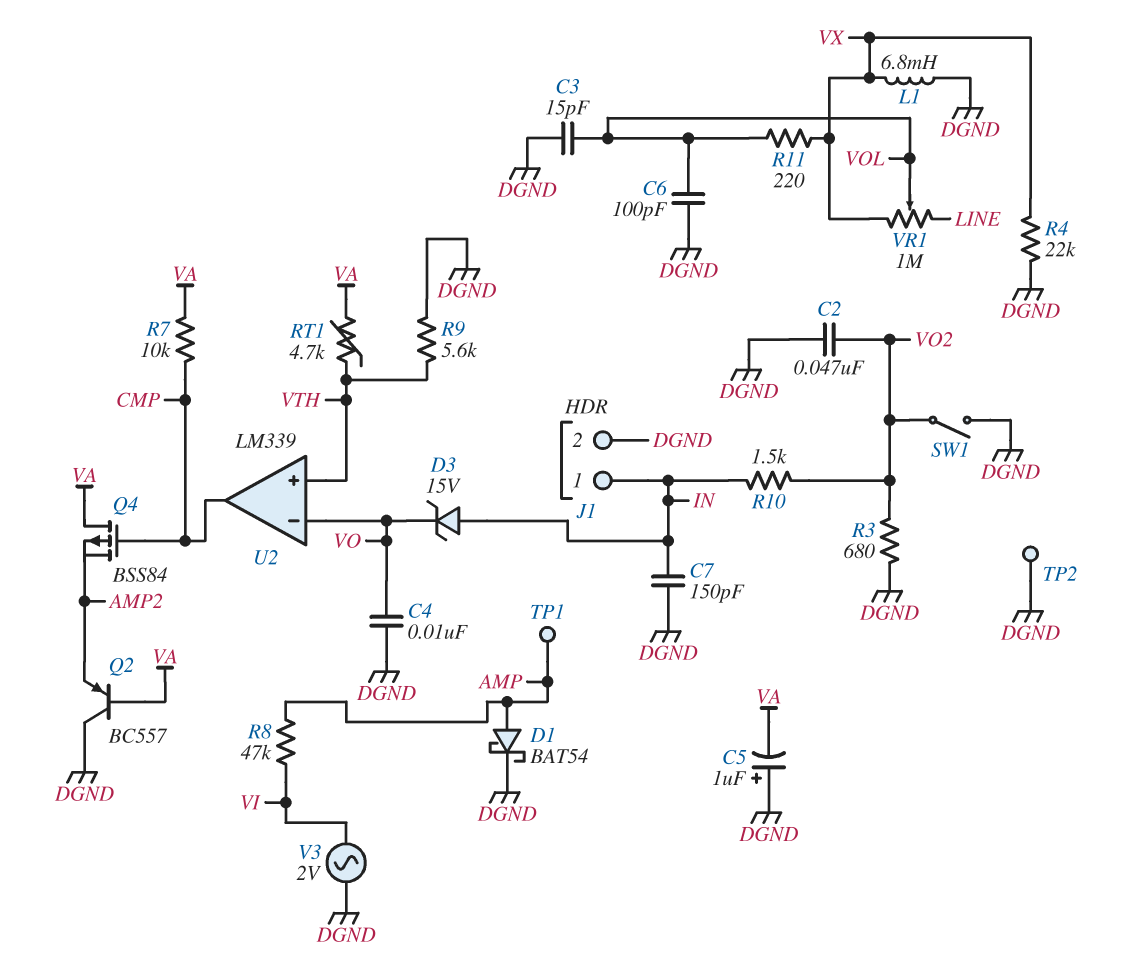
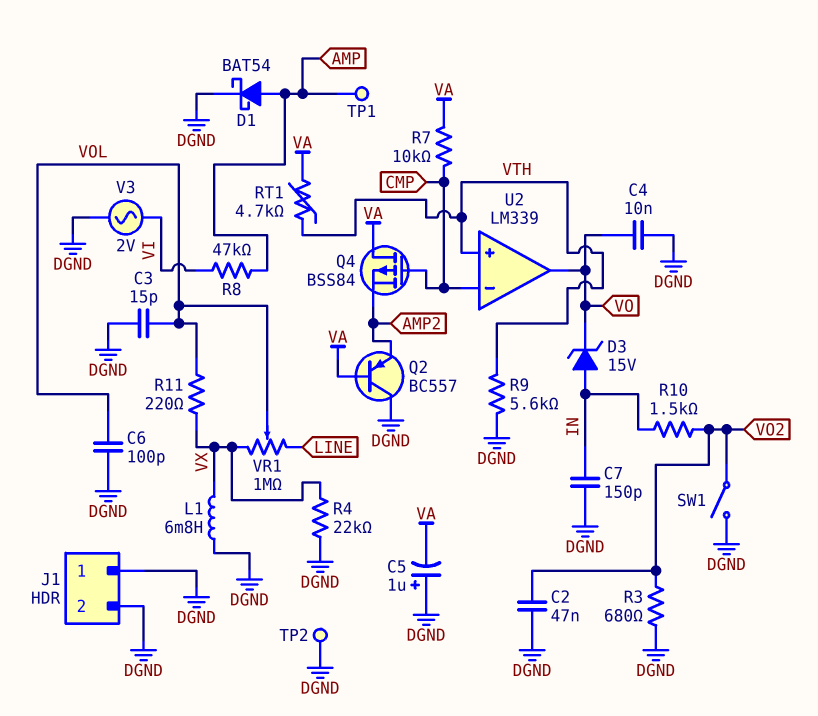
J1 pin 1: IN -> DGND
U2 pin in-: VO -> CMP
U2 pin out: CMP -> VO

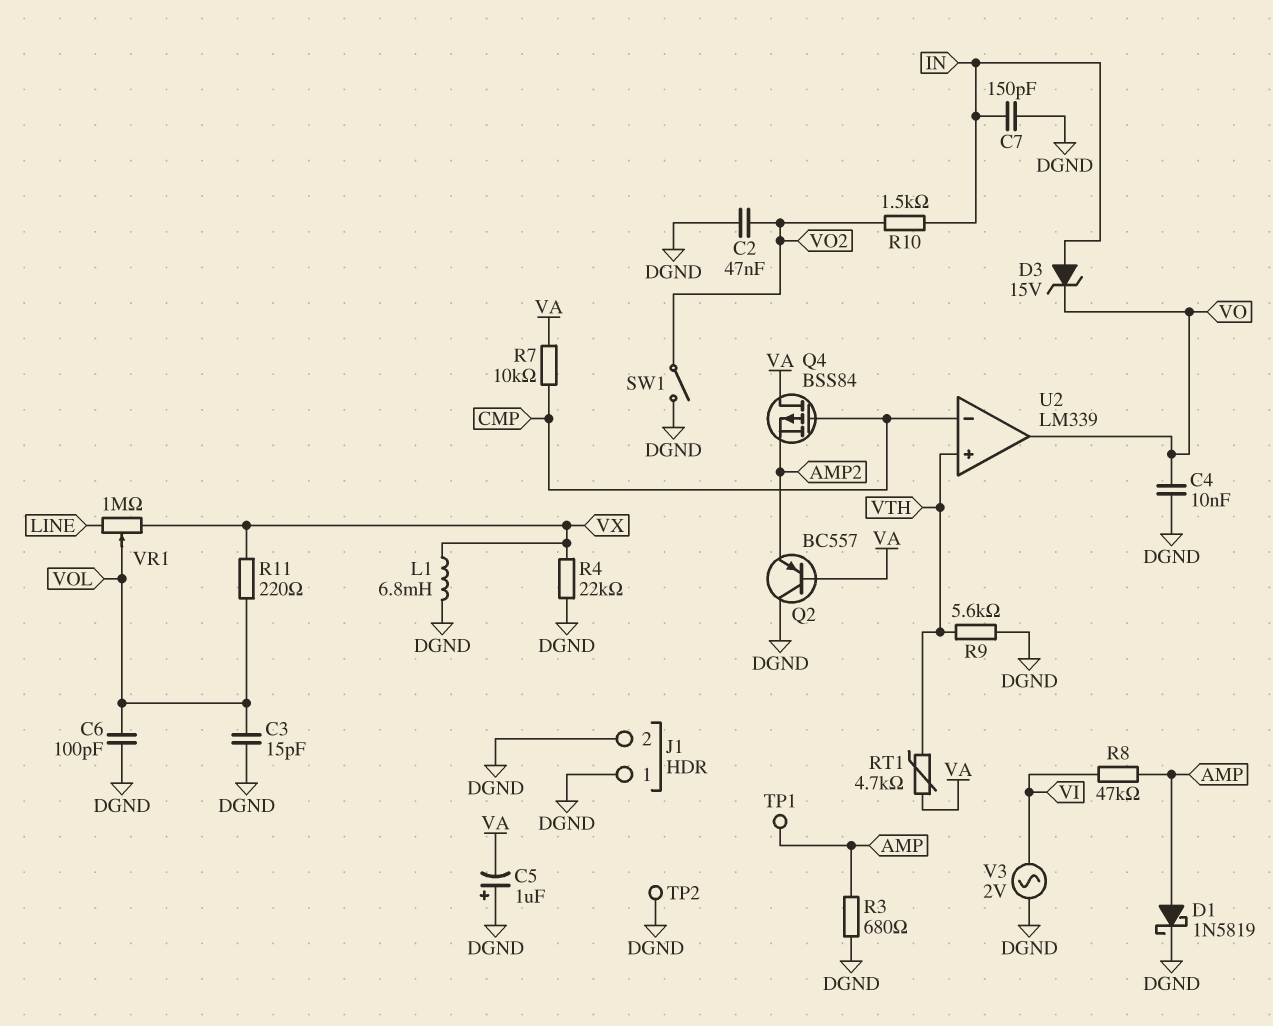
D1: schottky BAT54 (A AMP, K DGND) -> schottky 1N5819 (A AMP, K DGND)
R3: 680 (DGND, VO2) -> 680 (AMP, DGND)

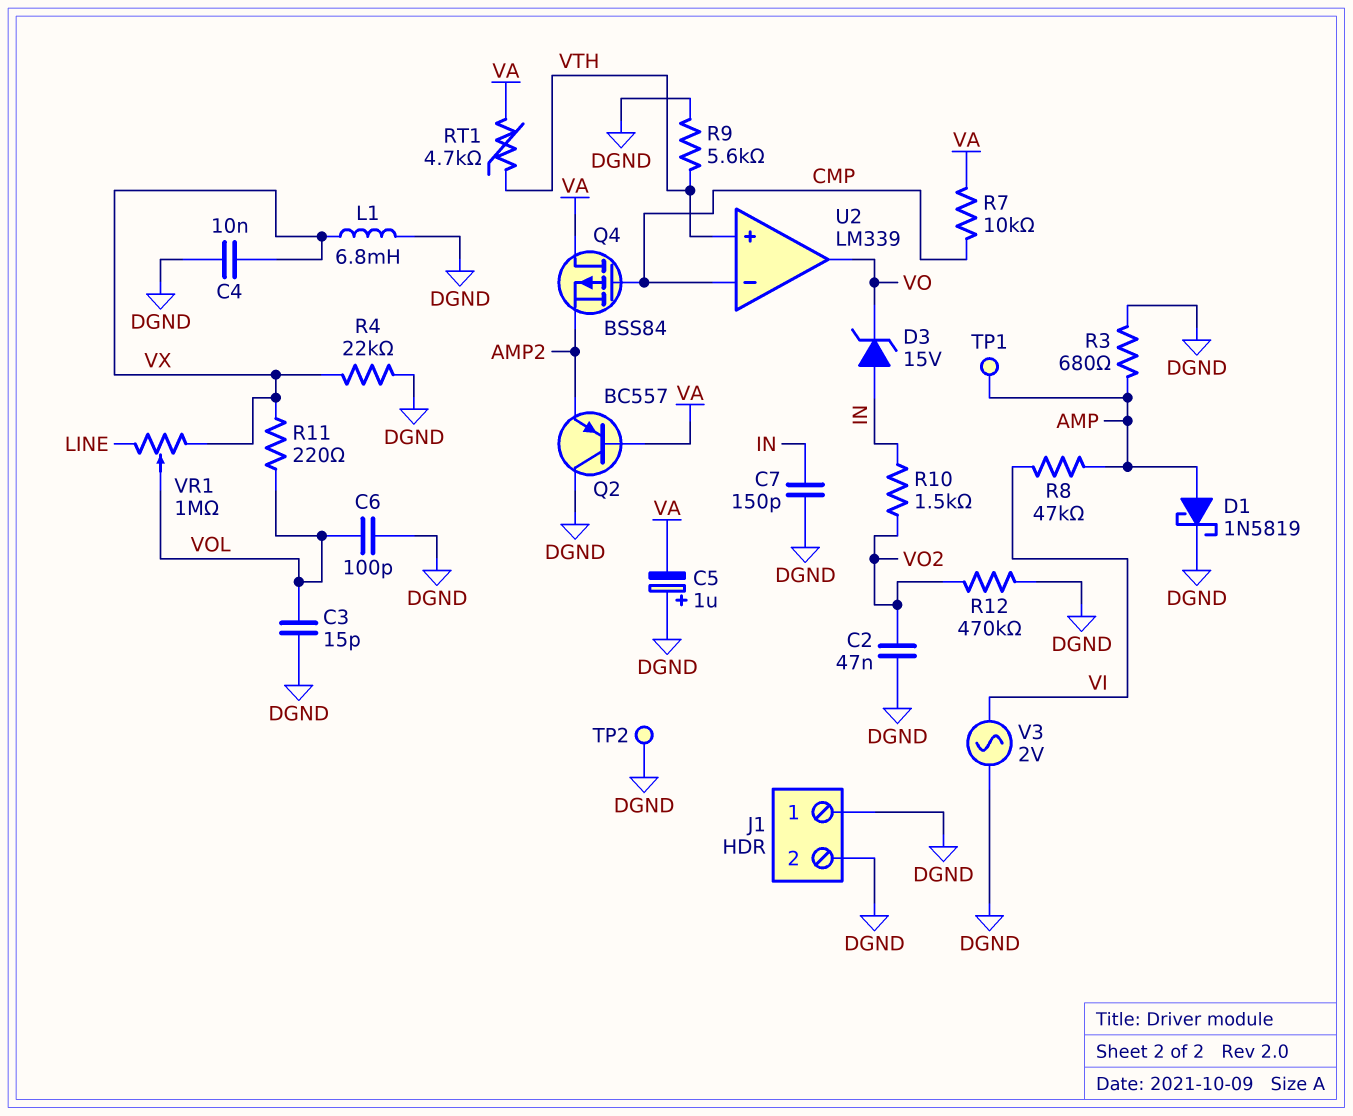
C4: 10nF (DGND, VO) -> 10nF (DGND, VX)
R12: none -> 470k (DGND, VO2)
SW1: switch (DGND, VO2) -> none

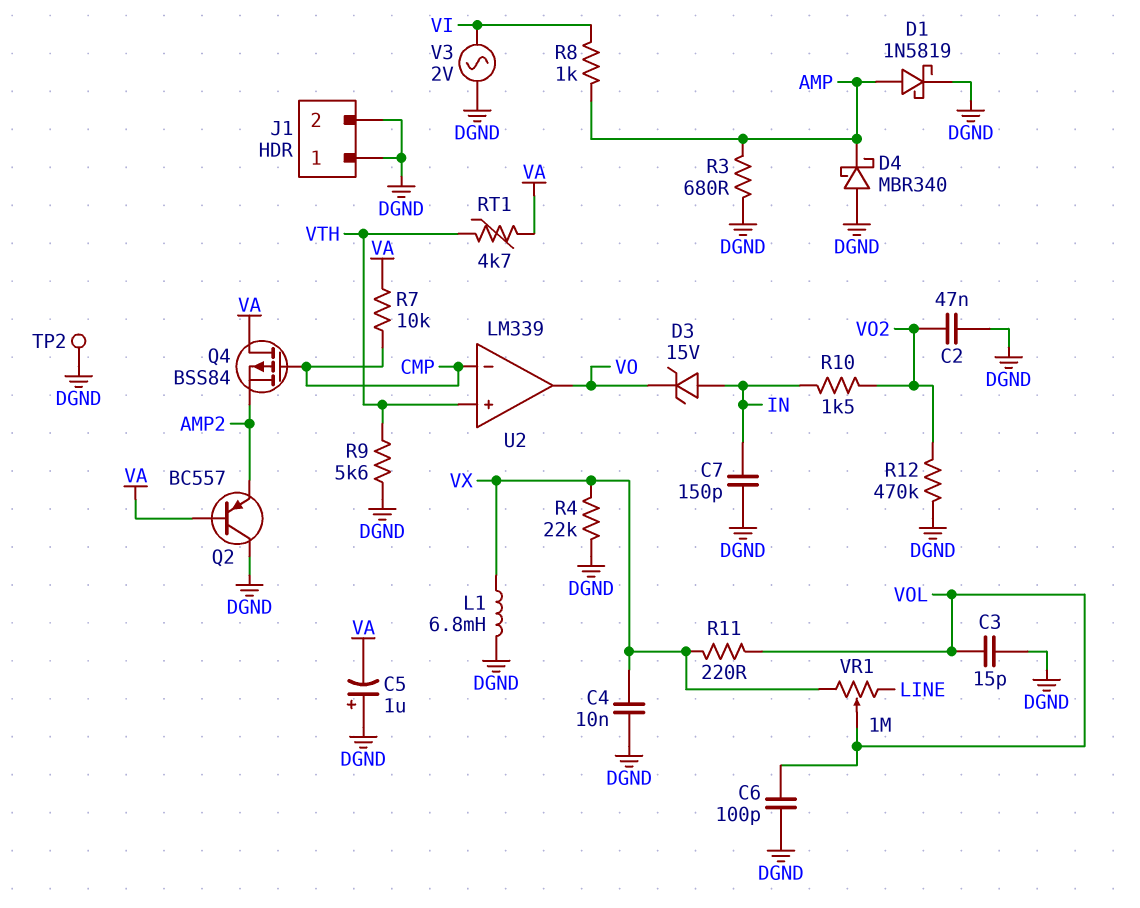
D4: none -> schottky MBR340 (A DGND, K AMP)
R8: 47k (AMP, VI) -> 1k (AMP, VI)
TP1: test point (AMP) -> none

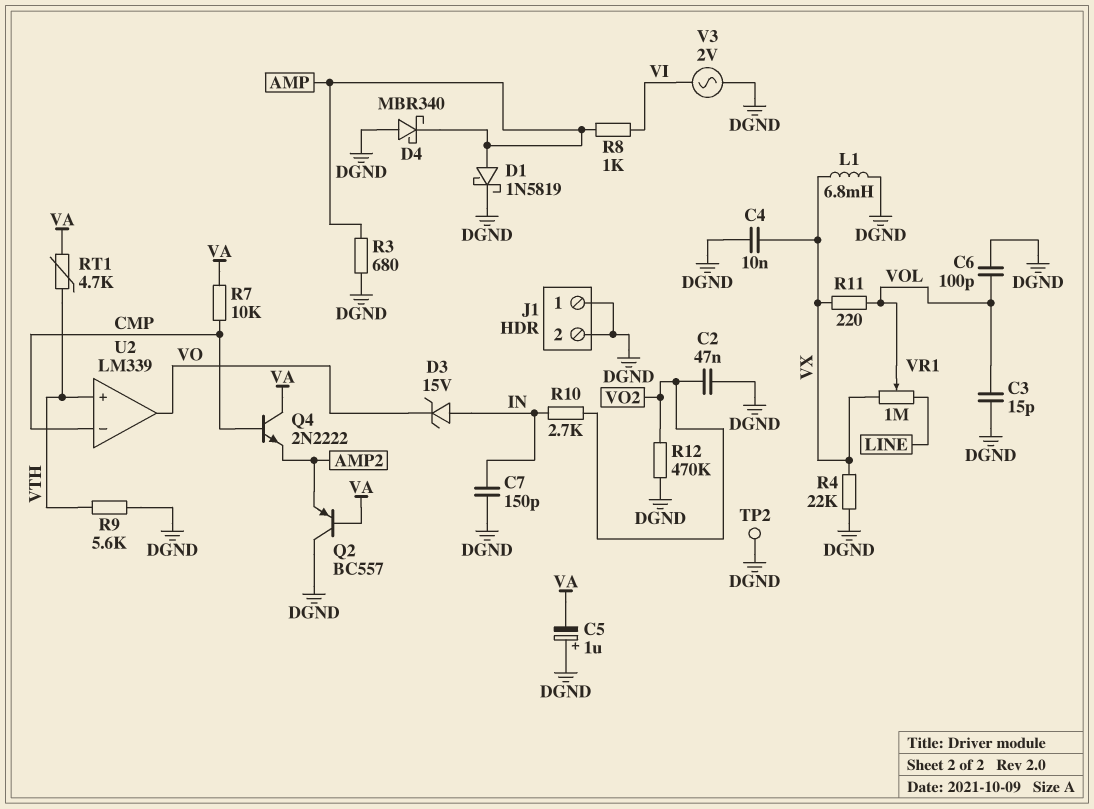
Q4: PMOS BSS84 (G CMP, D VA, S AMP2) -> NPN 2N2222 (B CMP, C VA, E AMP2)
R10: 1.5k (IN, VO2) -> 2.7k (IN, VO2)

